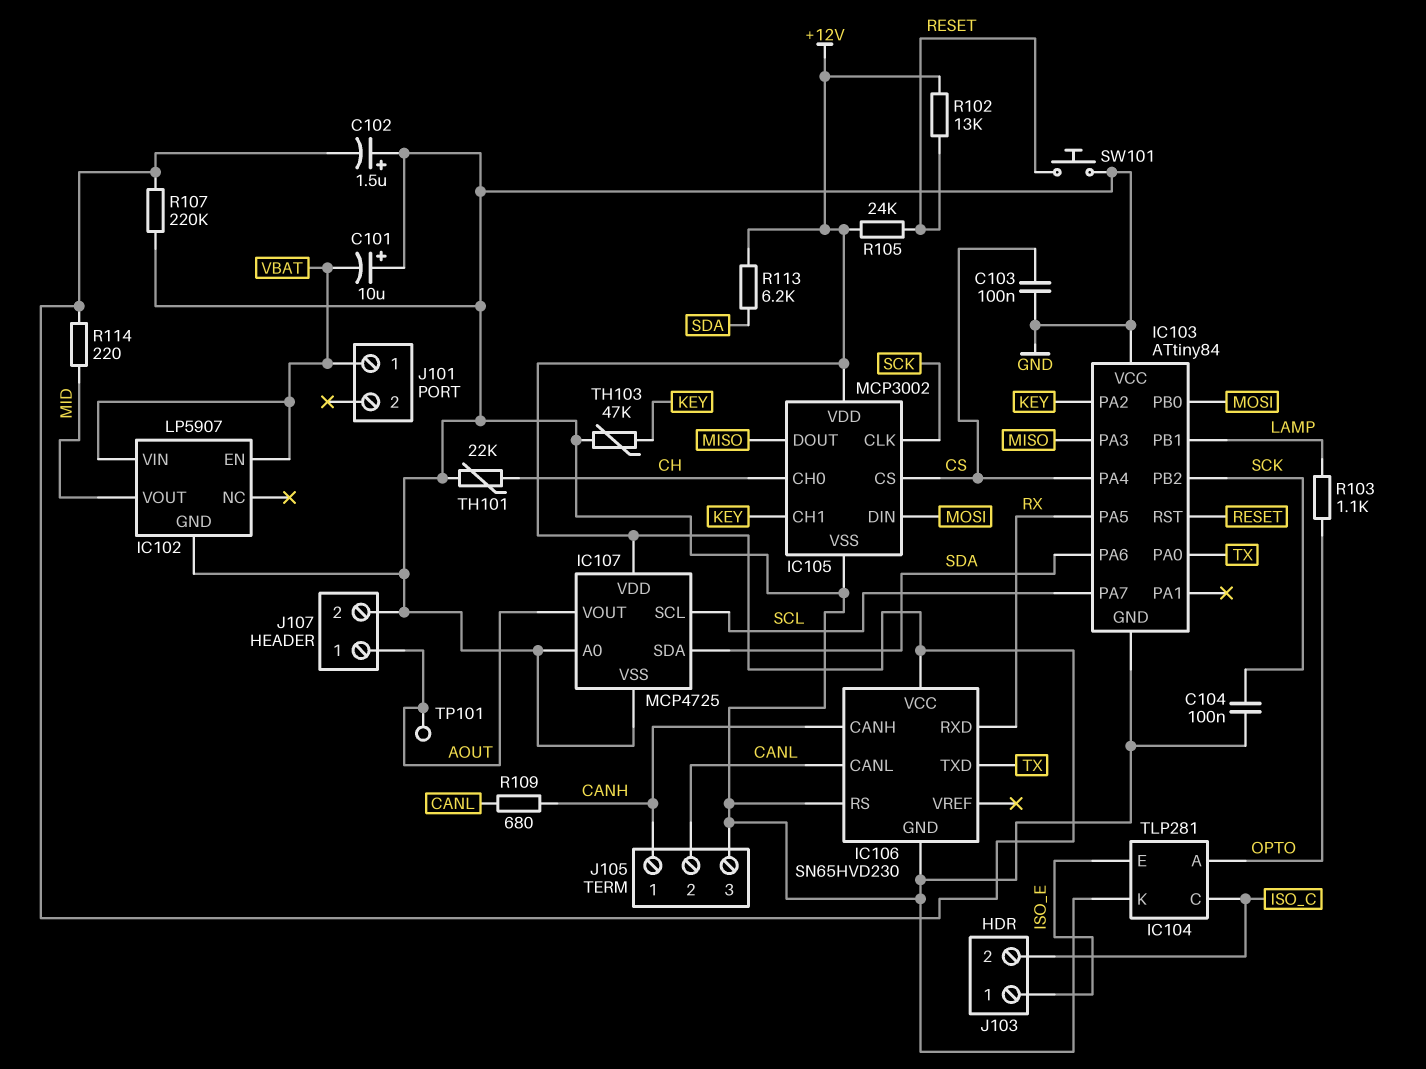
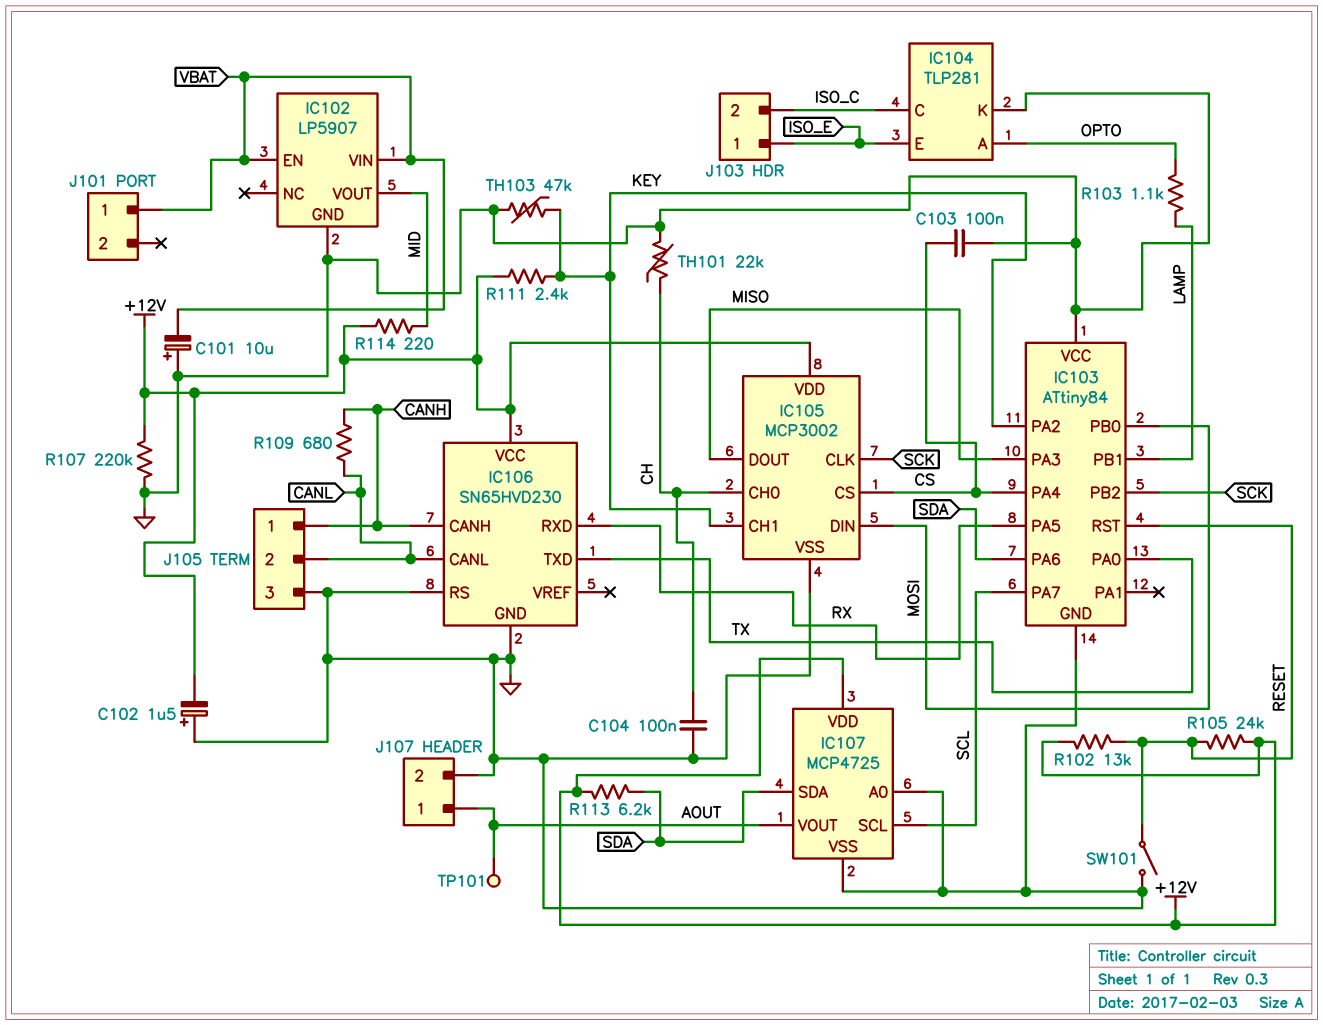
C104: 100nF (GND, SCK) -> 100nF (CH, GND)
R111: none -> 2.4k (+12V, KEY)
SW101: button (GND, RESET) -> switch (GND, RESET)

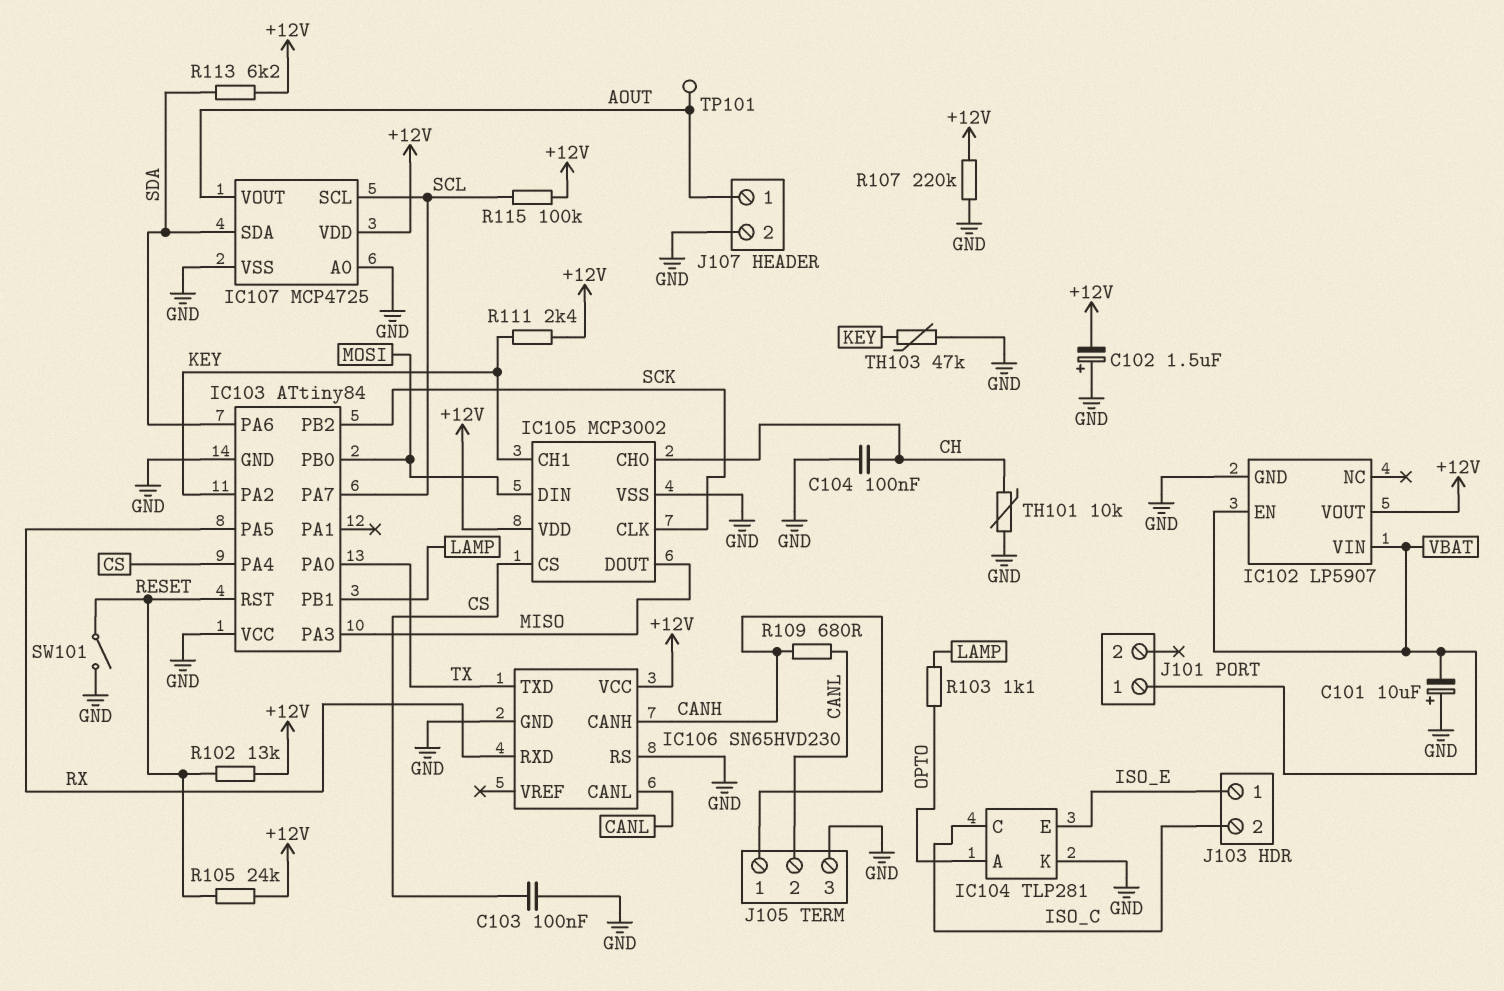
IC102 pin VOUT: MID -> +12V
R114: 220 (+12V, MID) -> none
R115: none -> 100k (+12V, SCL)
TH101: 22k (CH, GND) -> 10k (CH, GND)

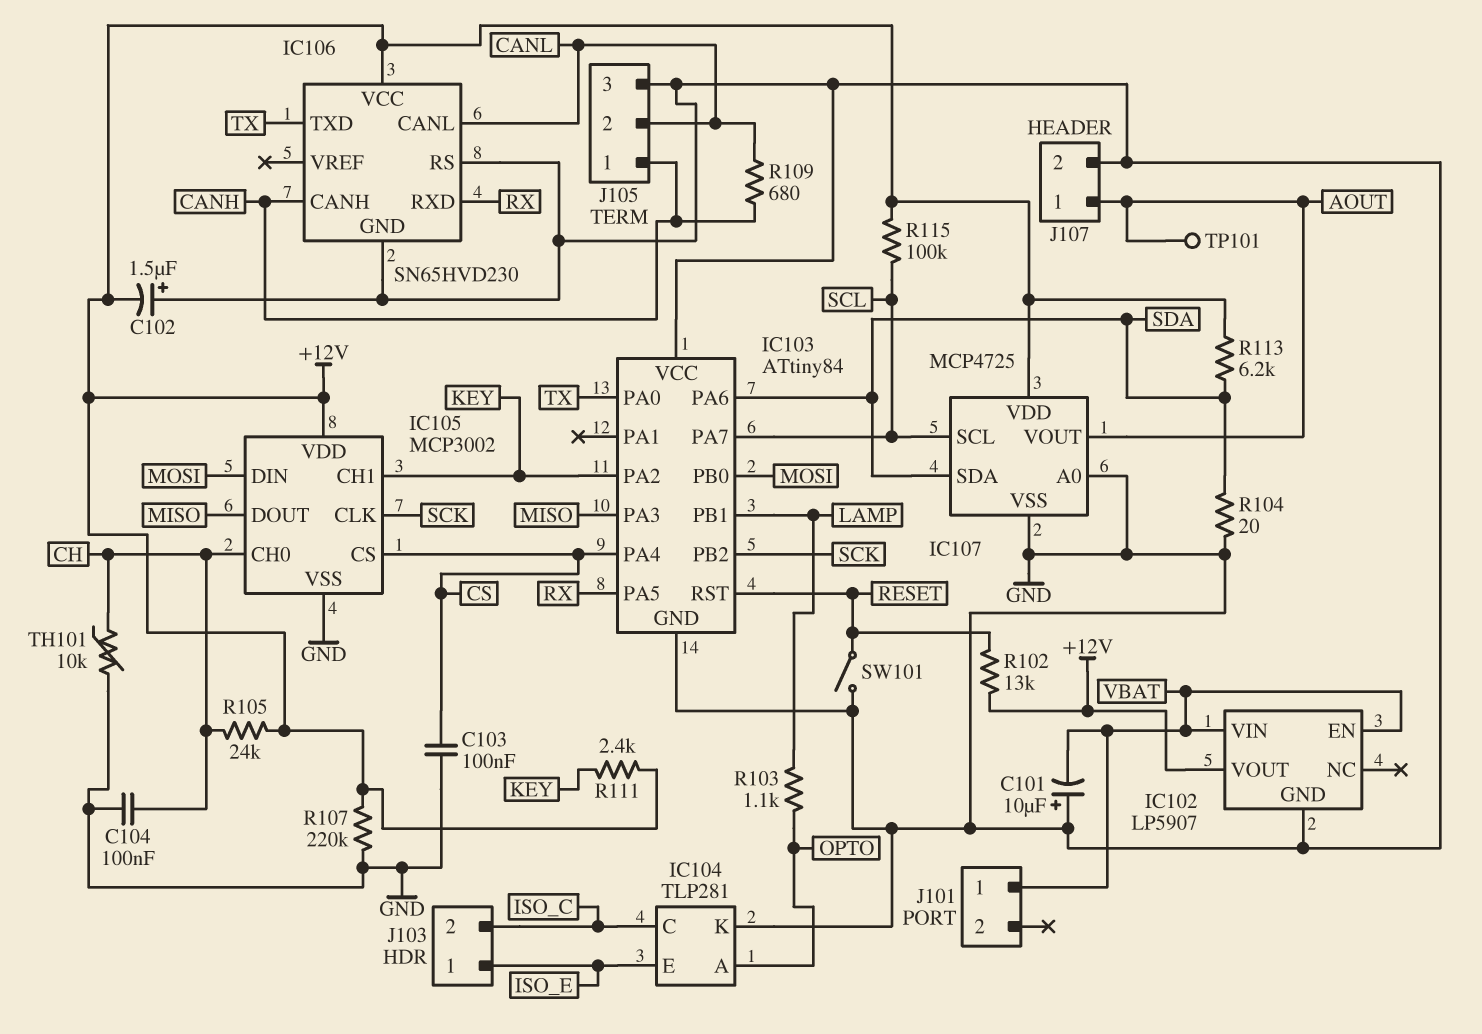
R104: none -> 20 (GND, SDA)
R105: 24k (+12V, RESET) -> 24k (+12V, CH)
TH103: 47k (GND, KEY) -> none

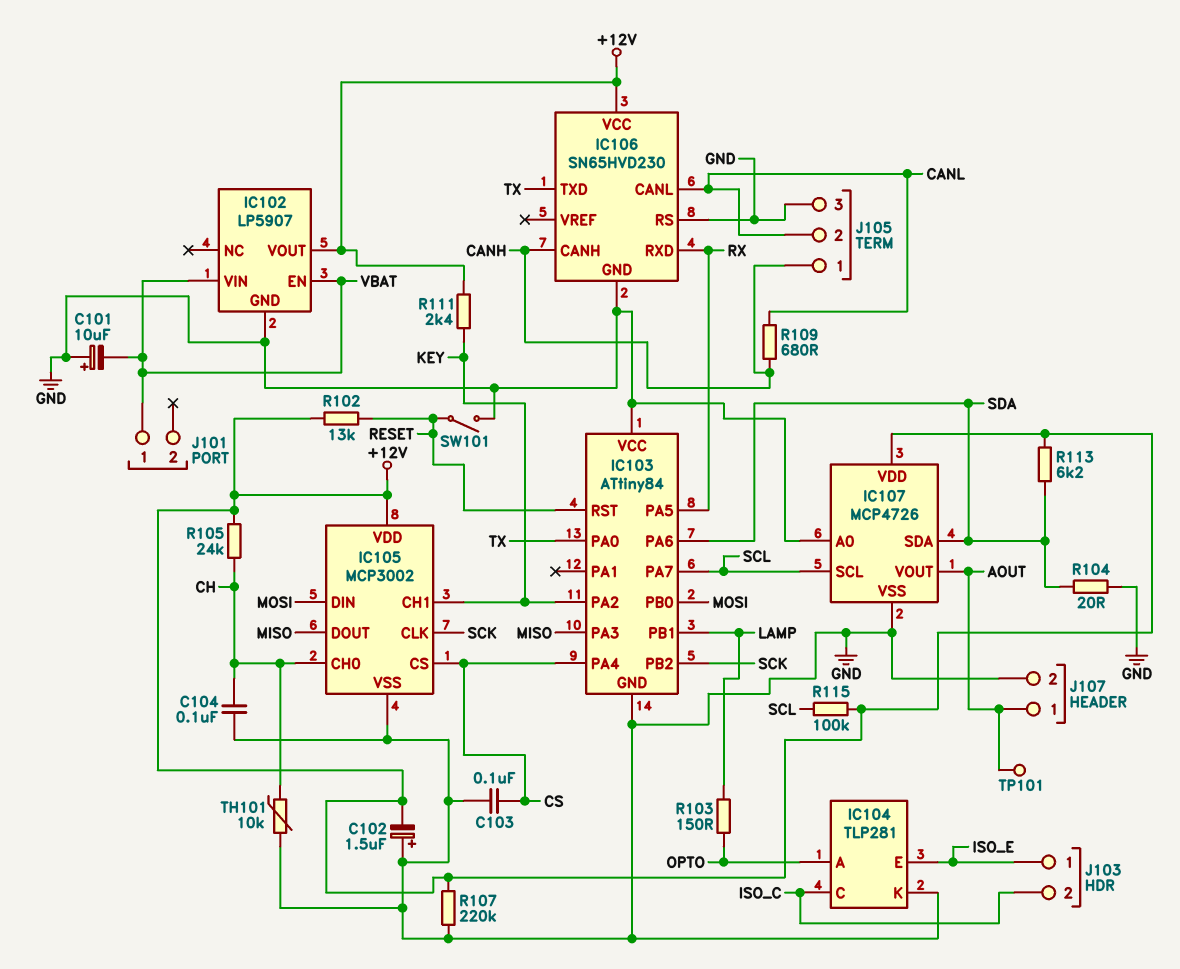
IC107: MCP4725 -> MCP4726
R103: 1.1k (LAMP, OPTO) -> 150 (LAMP, OPTO)

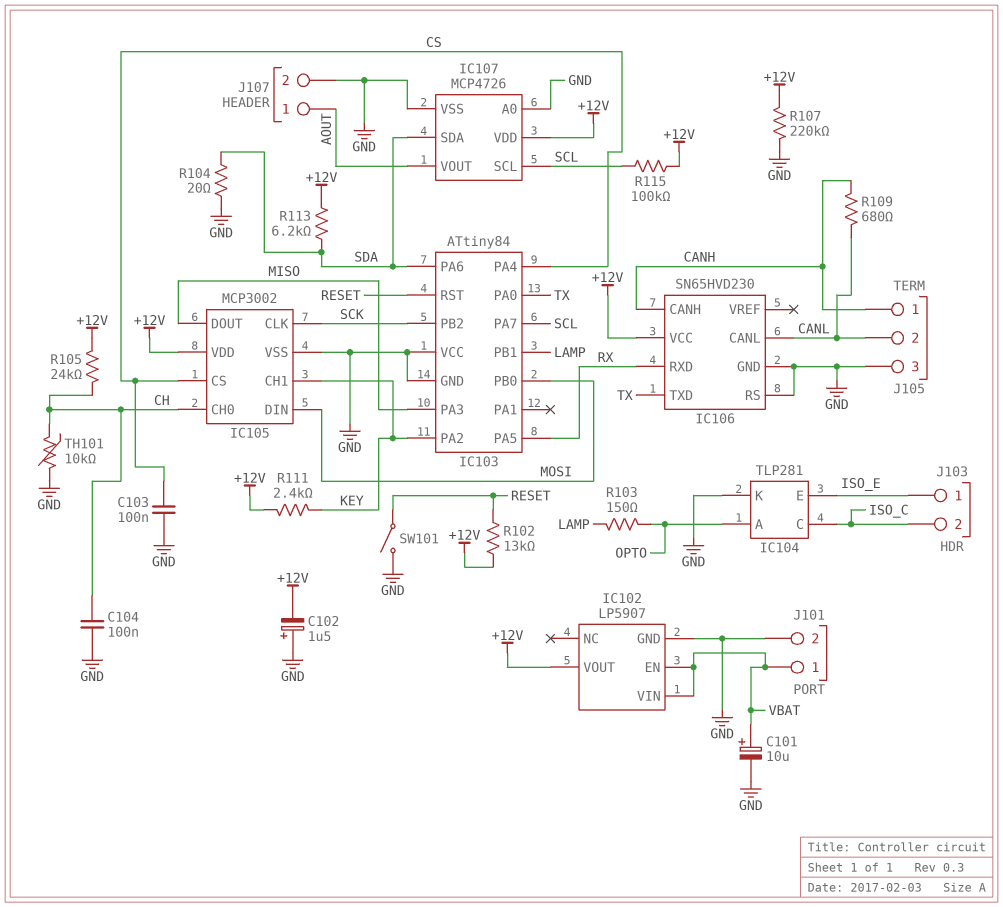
C101: 10uF (plus GND, minus VBAT) -> 10uF (plus VBAT, minus GND)
J101 pin 2: none -> GND
TP101: test point (AOUT) -> none

